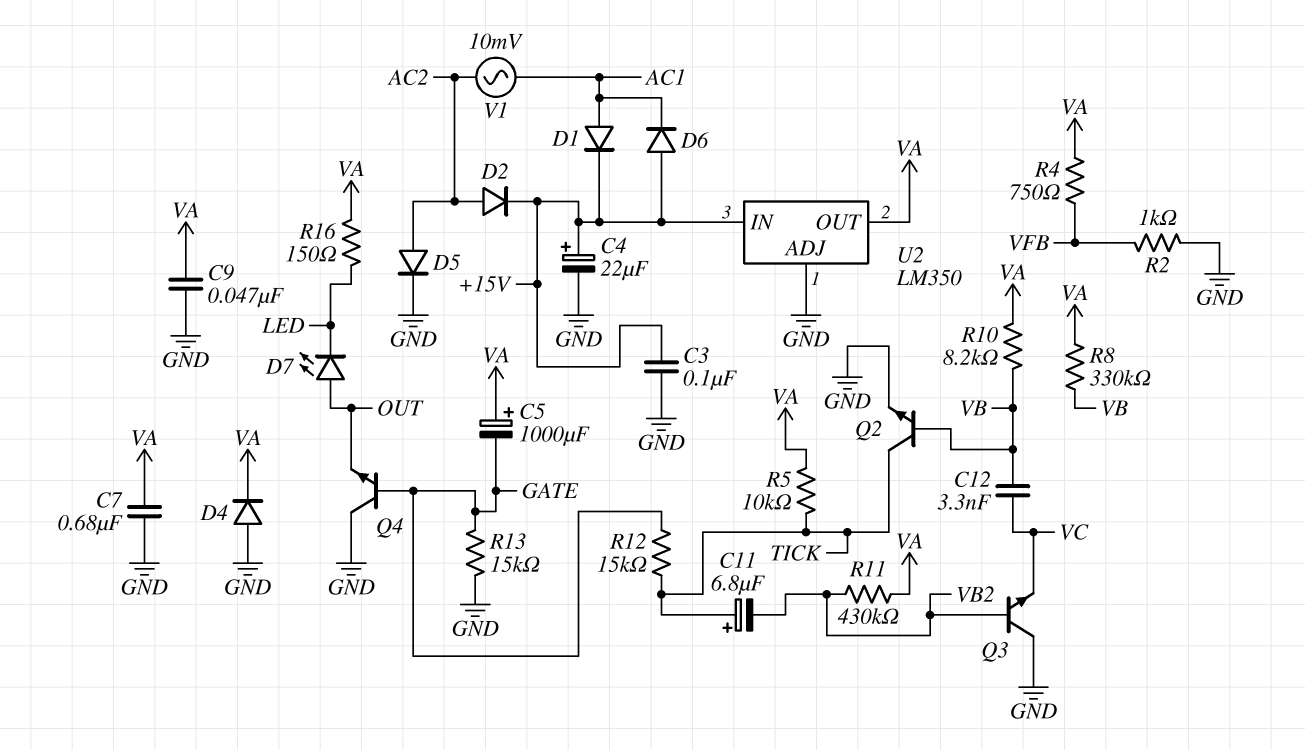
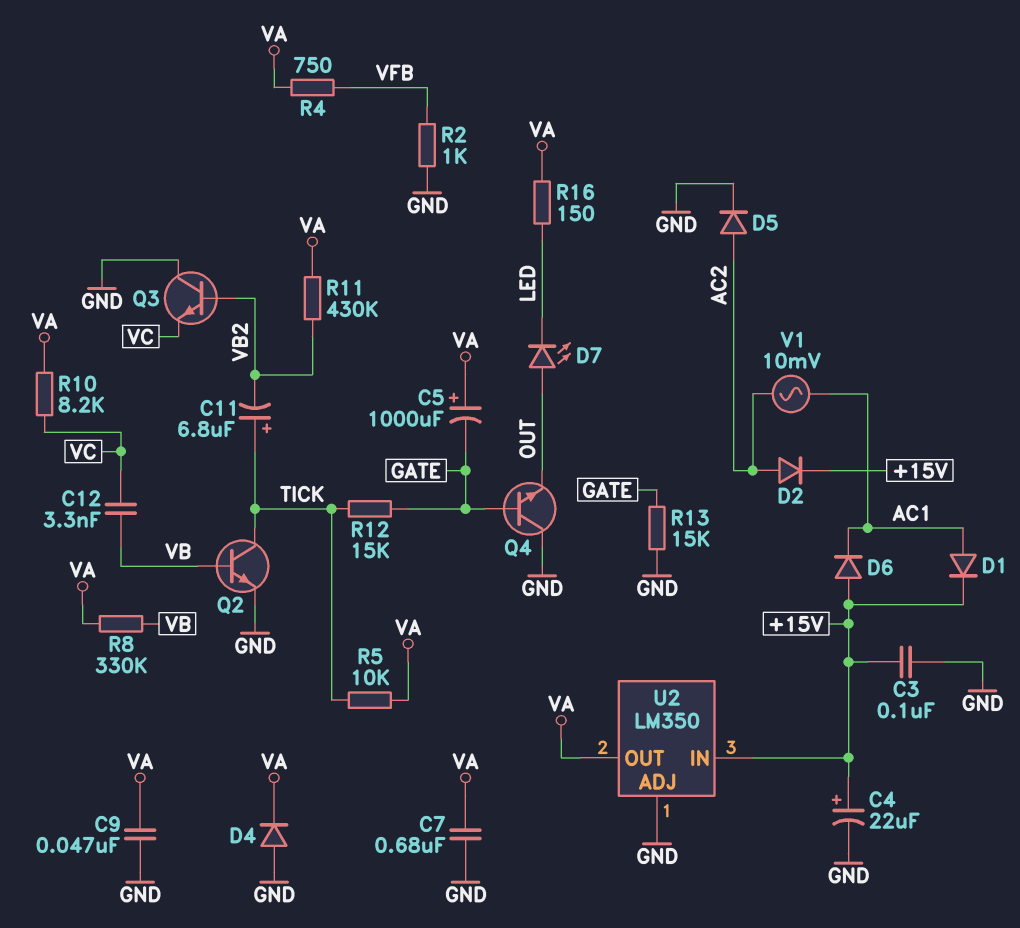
R10: 8.2k (VA, VB) -> 8.2k (VA, VC)

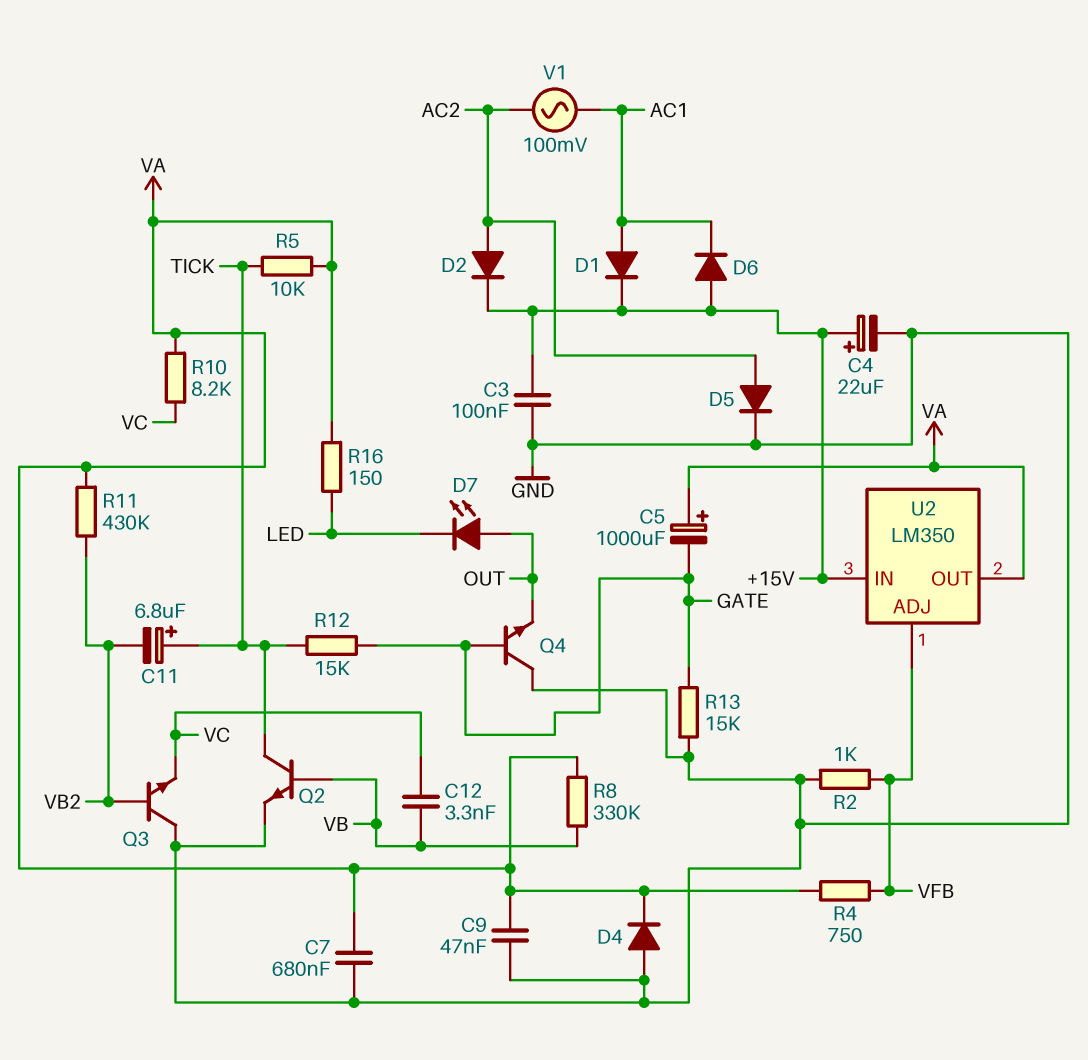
U2 pin ADJ: GND -> VFB
V1: AC 10mV (AC1, AC2) -> AC 100mV (AC1, AC2)

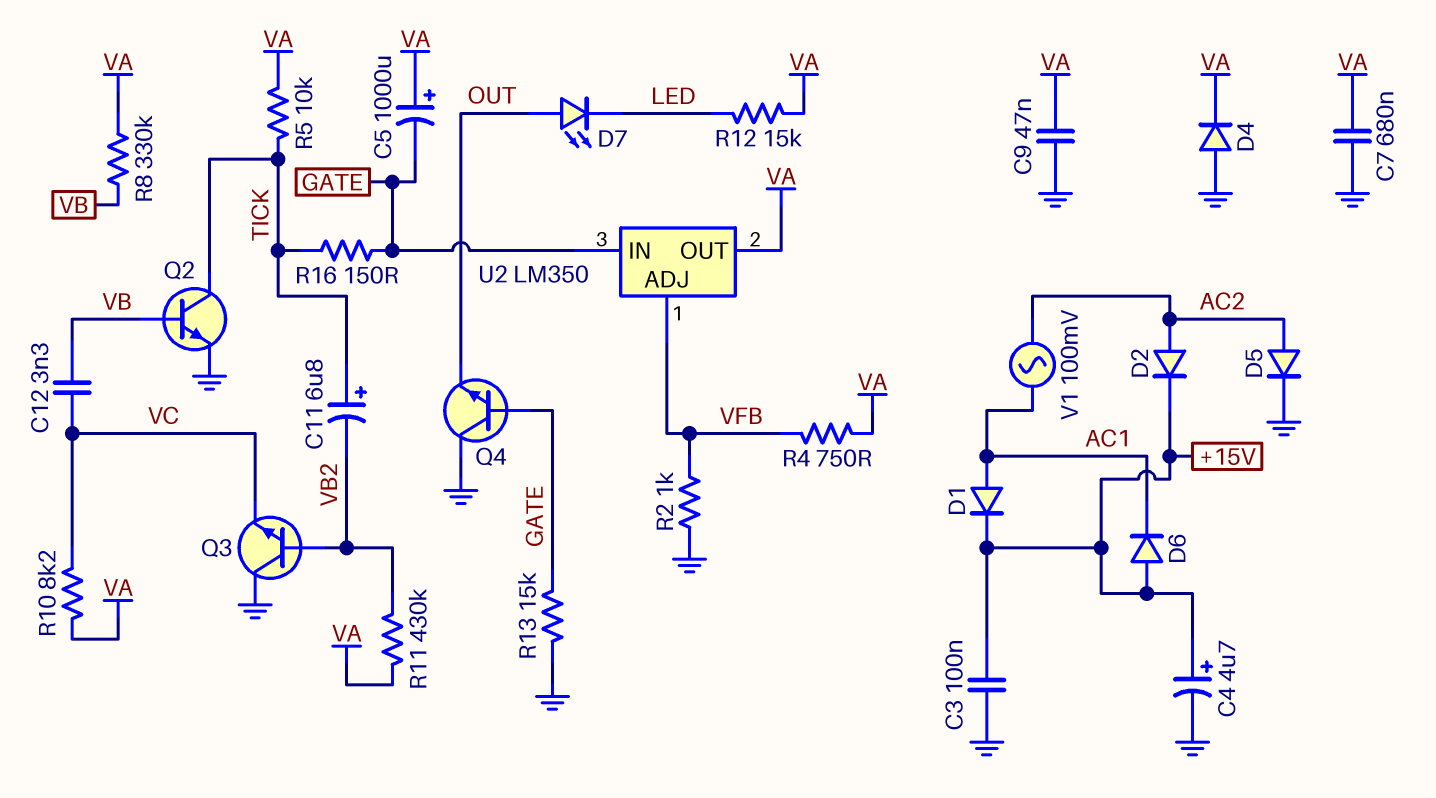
C4: 22uF (plus +15V, minus GND) -> 4.7uF (plus +15V, minus GND)
R12: 15k (GATE, TICK) -> 15k (LED, VA)
R16: 150 (LED, VA) -> 150 (GATE, TICK)
U2 pin IN: +15V -> GATE

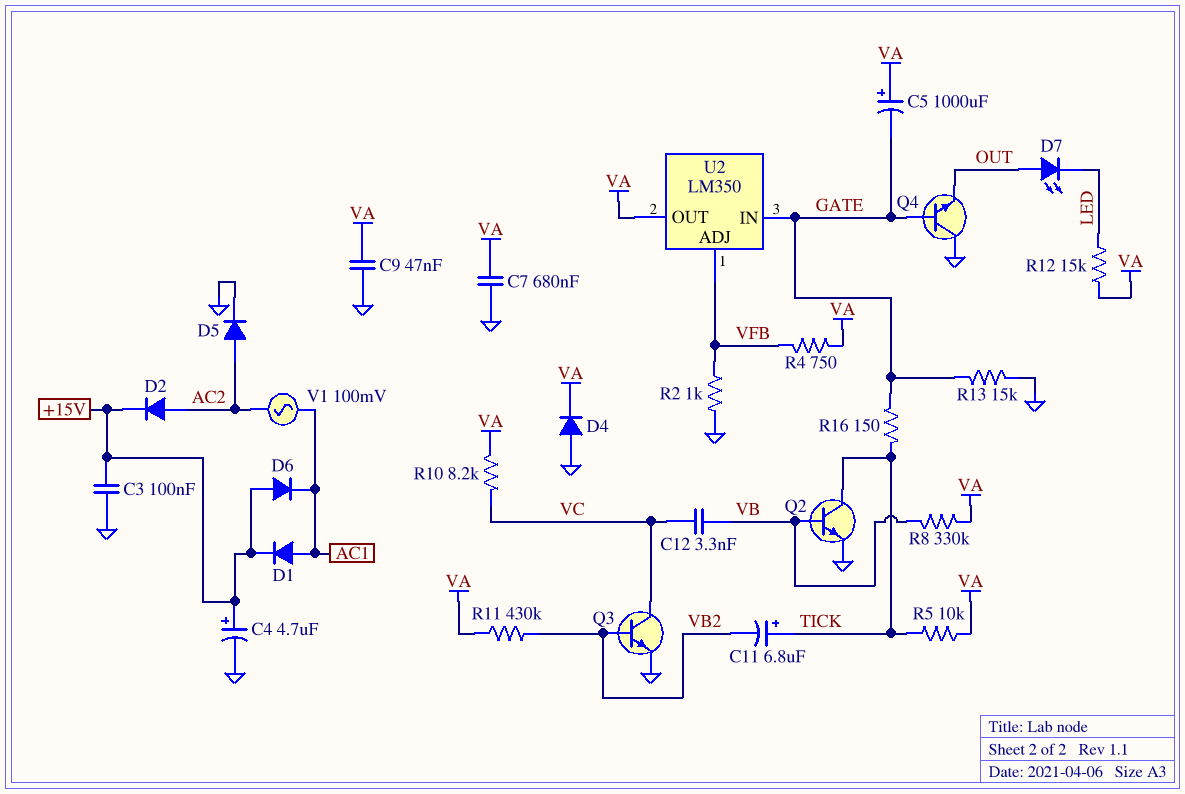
Q3: NPN (B VB2, C GND, E VC) -> NPN (B VB2, C VC, E GND)

